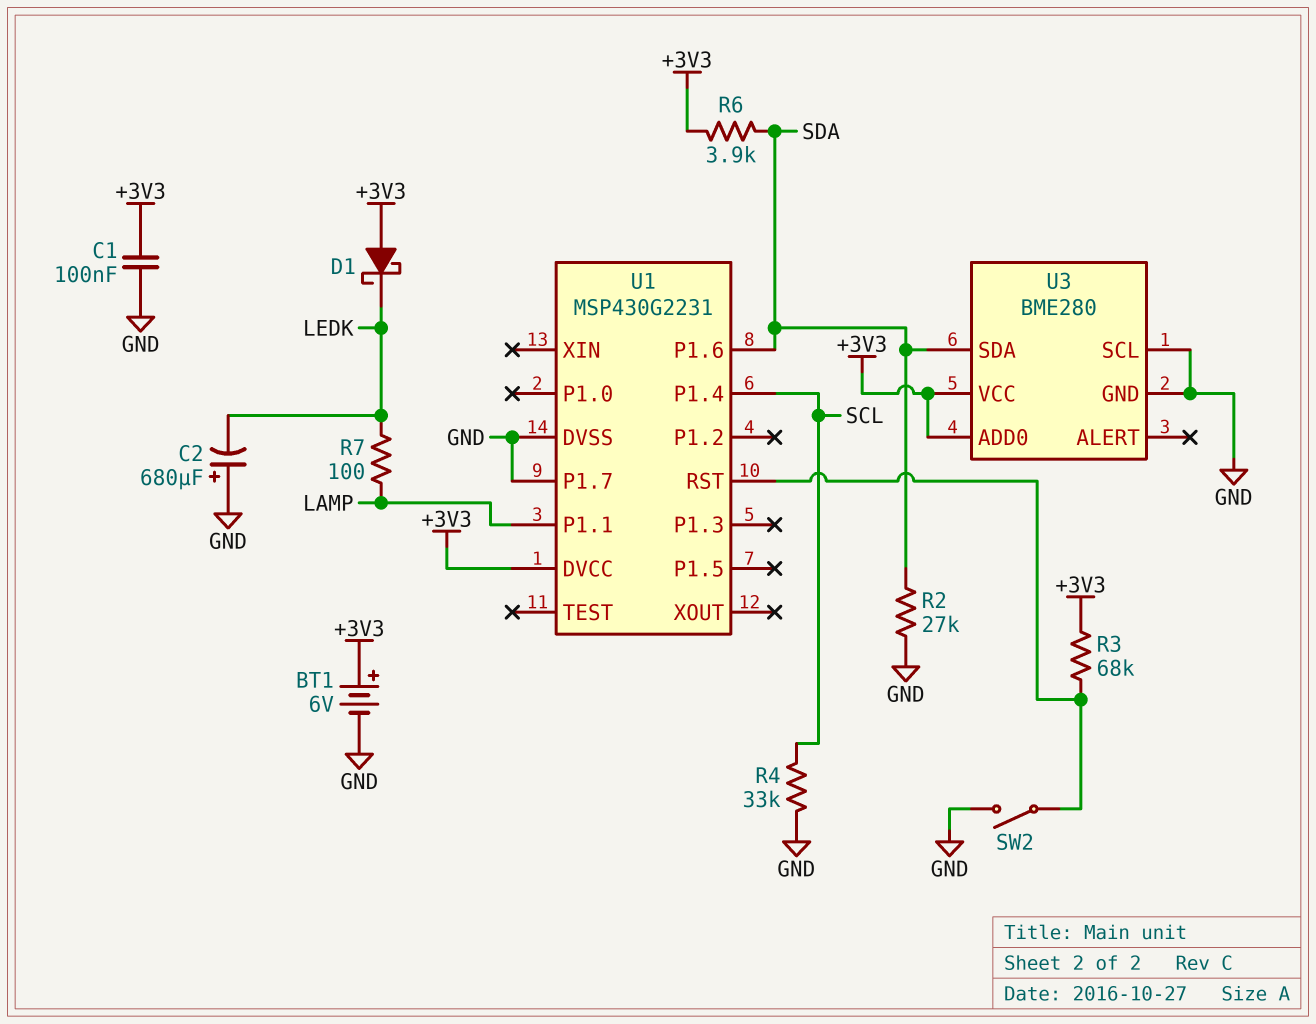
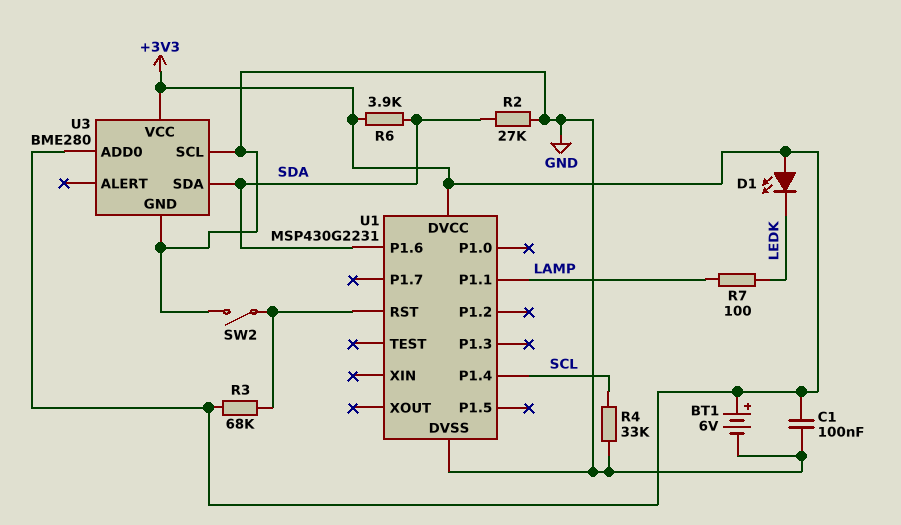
C2: 680uF (plus GND, minus LEDK) -> none
D1: schottky (A +3V3, K LEDK) -> LED (A +3V3, K LEDK)
U1 pin P1.7: GND -> none

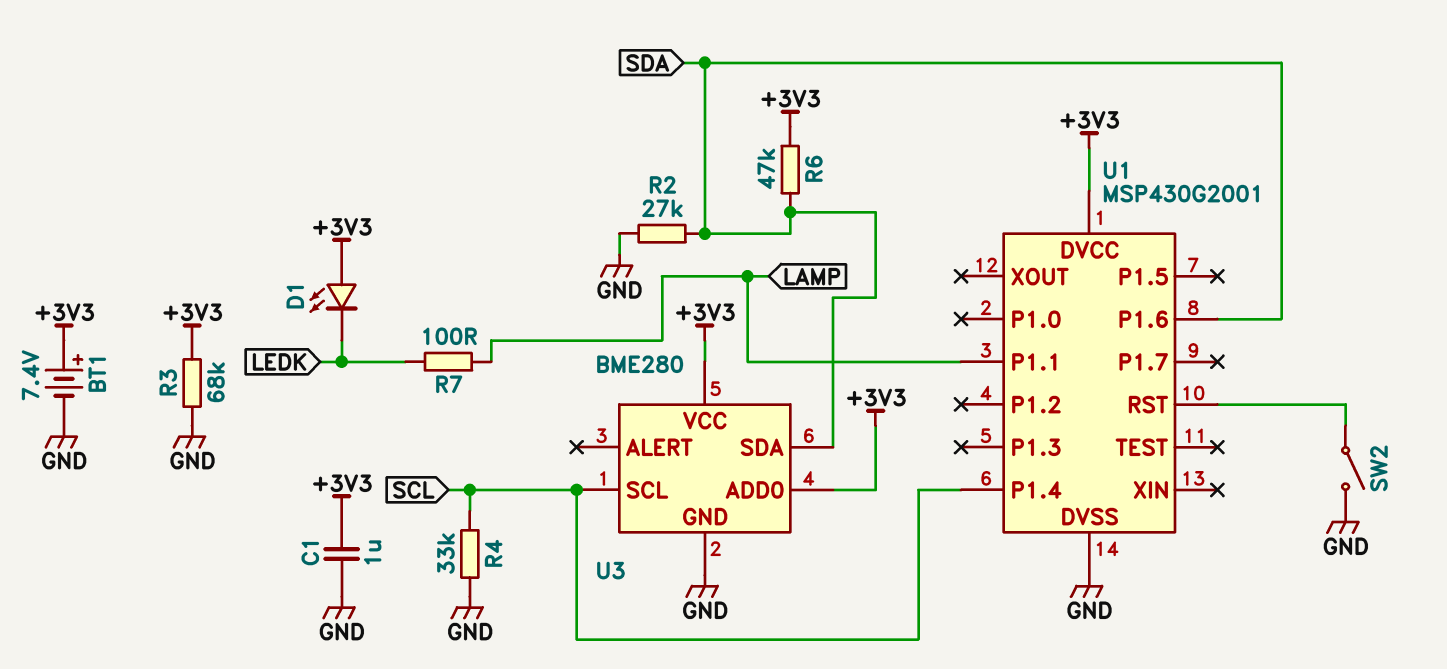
BT1: 6V (plus +3V3, minus GND) -> 7.4V (plus +3V3, minus GND)
C1: 100nF (+3V3, GND) -> 1uF (+3V3, GND)
R3: 68k (+3V3, U1/RST) -> 68k (+3V3, GND)
R6: 3.9k (+3V3, SDA) -> 47k (+3V3, SDA)
U1: MSP430G2231 -> MSP430G2001
U3 pin SCL: GND -> SCL

